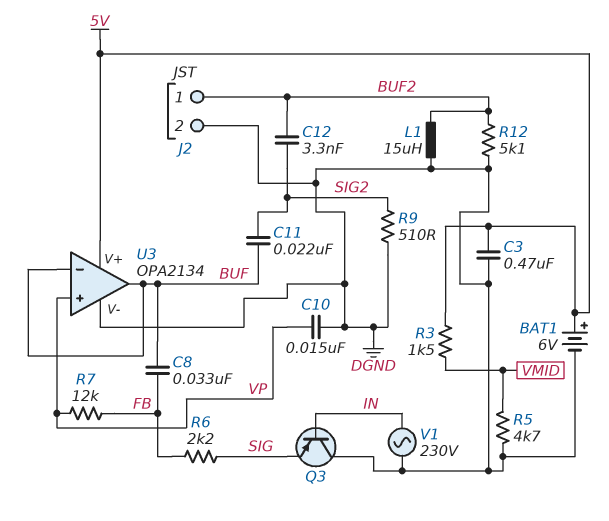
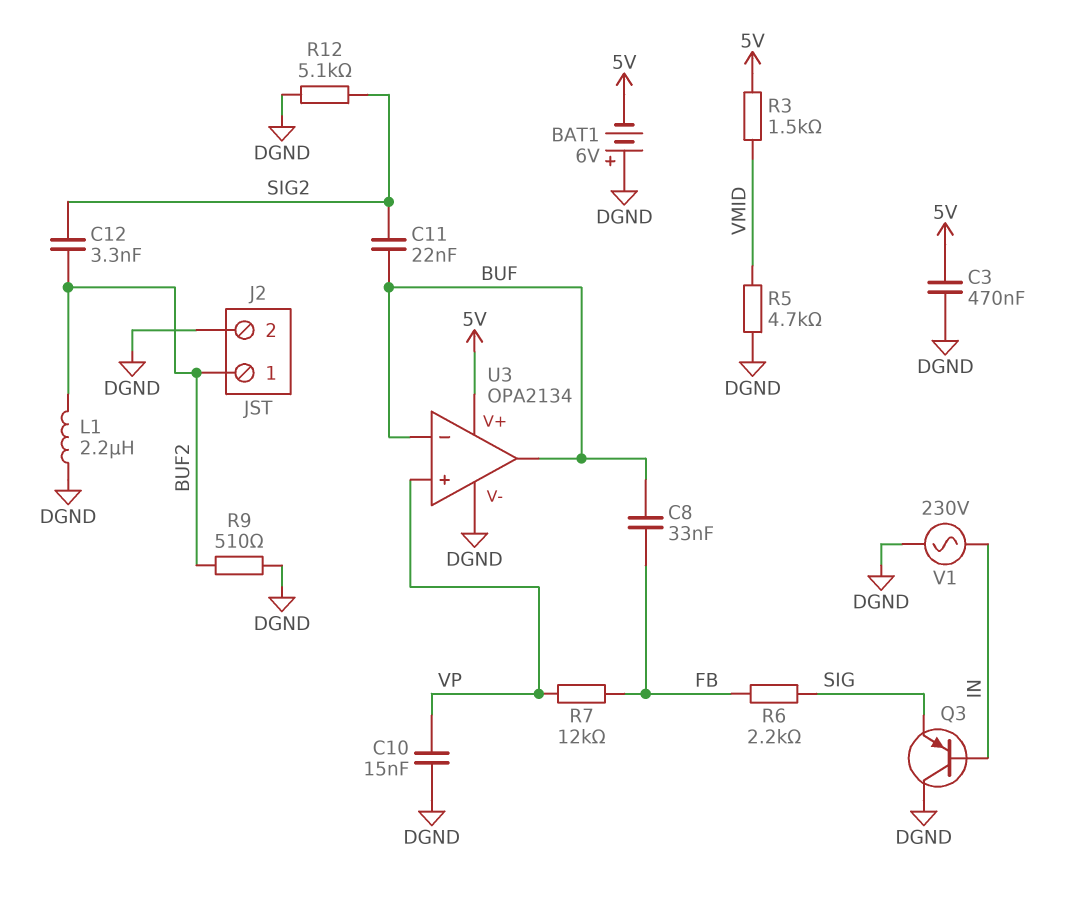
BAT1: 6V (plus 5V, minus DGND) -> 6V (plus DGND, minus 5V)
L1: 15uH (BUF2, DGND) -> 2.2uH (BUF2, DGND)
R9: 510 (DGND, SIG2) -> 510 (BUF2, DGND)
R12: 5.1k (BUF2, DGND) -> 5.1k (DGND, SIG2)

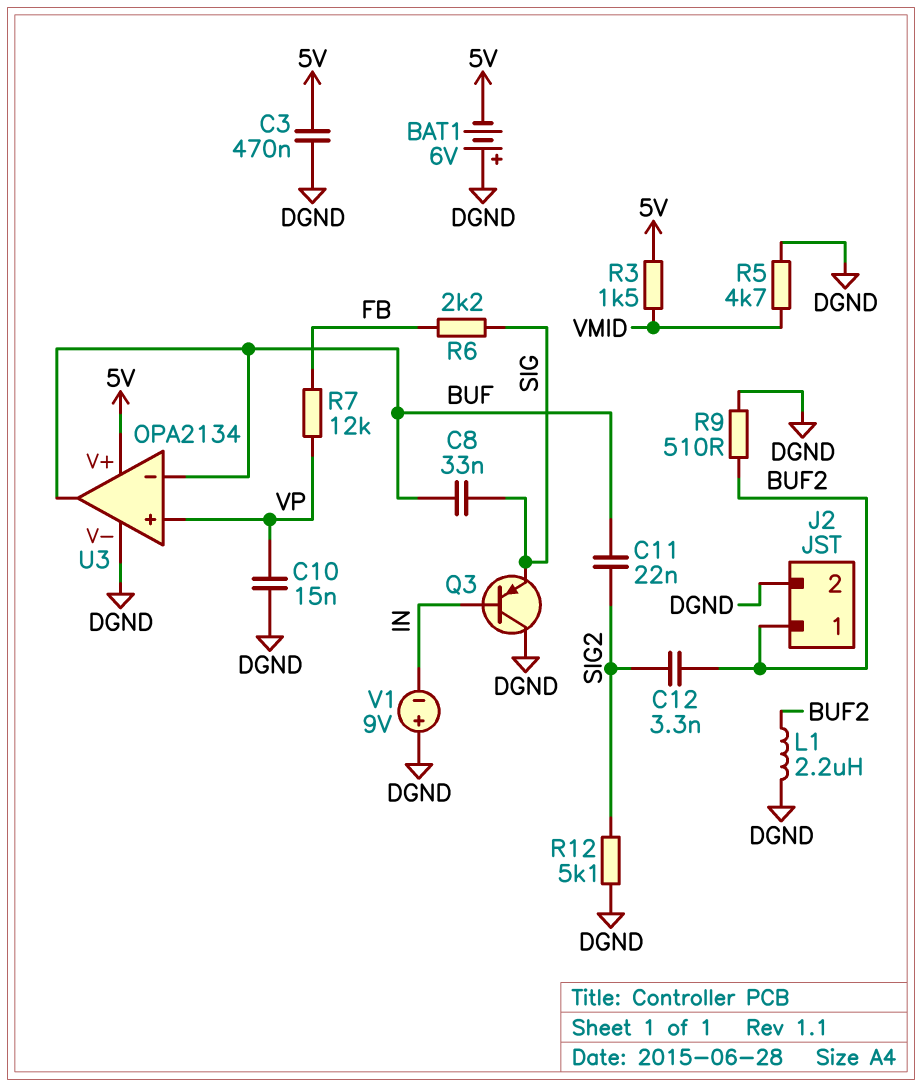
C8: 33nF (BUF, FB) -> 33nF (BUF, SIG)
V1: AC 230V (DGND, IN) -> 9V (plus DGND, minus IN)

